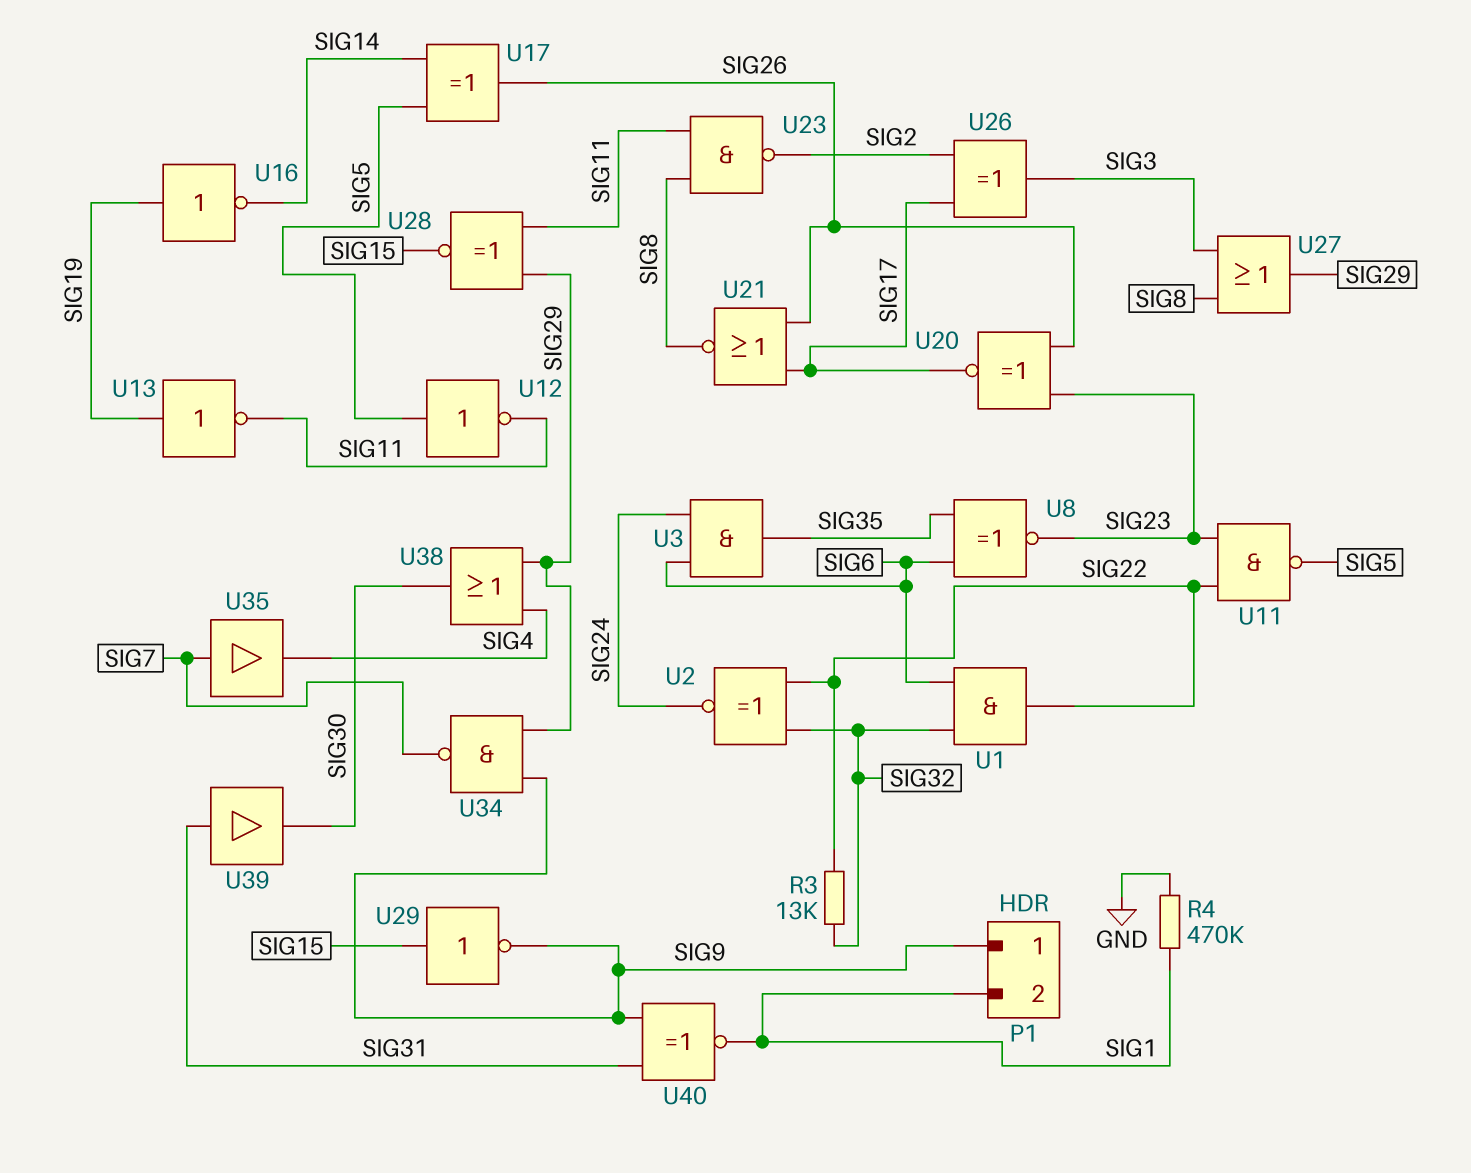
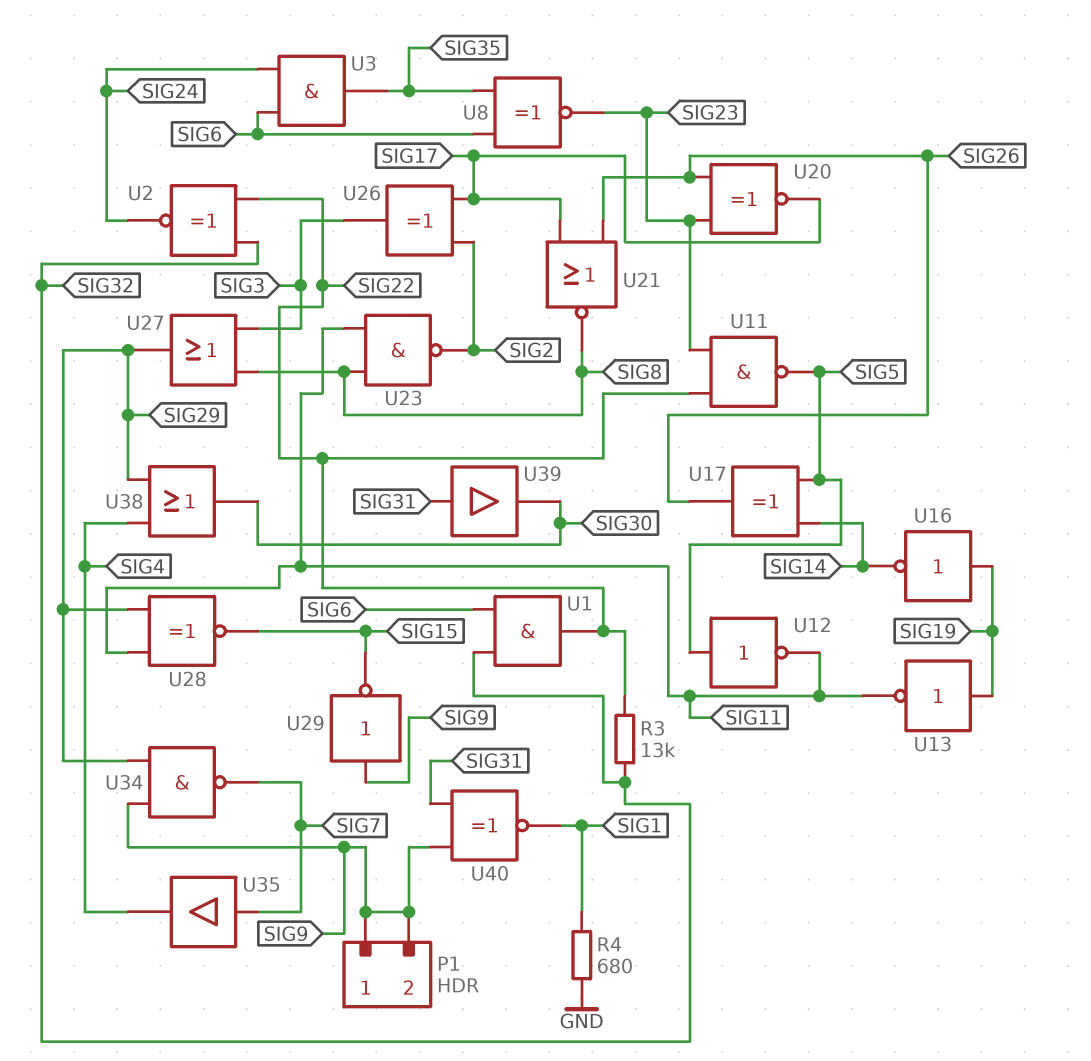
P1 pin 2: SIG1 -> SIG9
R4: 470k (GND, SIG1) -> 680 (GND, SIG1)
U29: NOT (in SIG15, out SIG9) -> NOT (in SIG9, out SIG15)

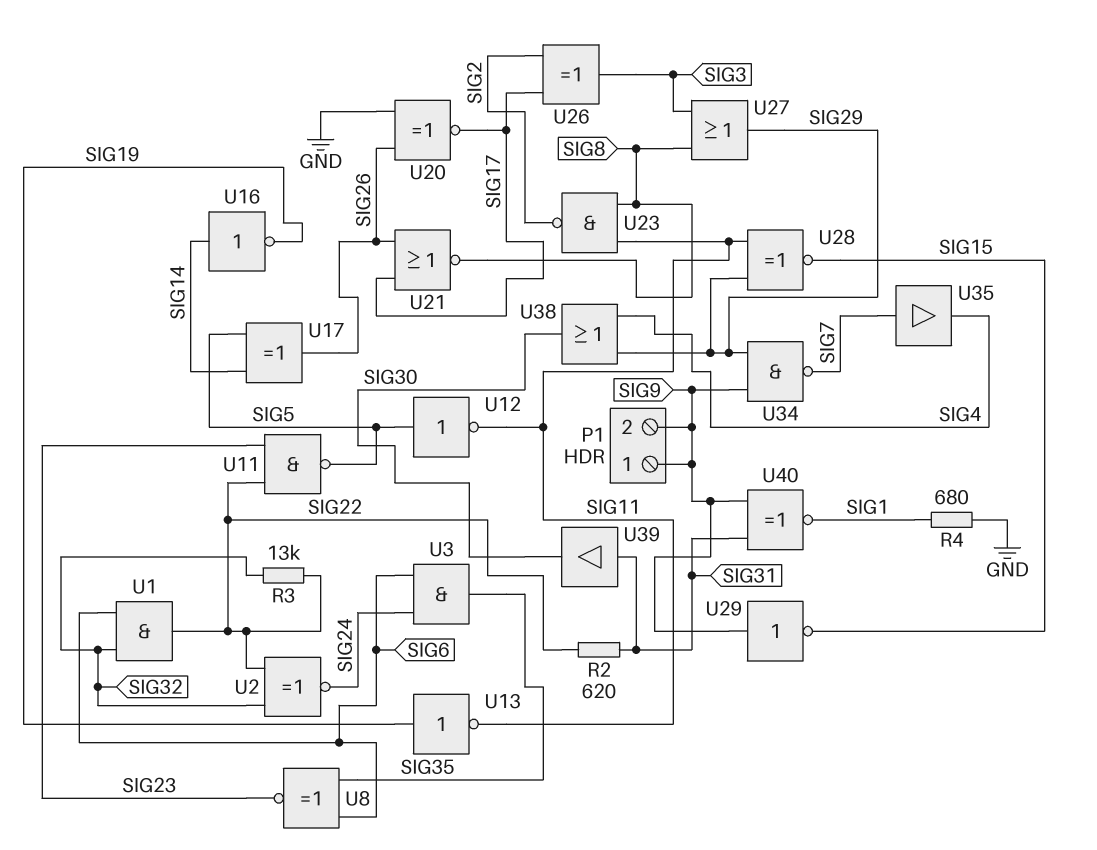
R2: none -> 620 (SIG22, SIG31)
U16: NOT (in SIG19, out SIG14) -> NOT (in SIG14, out SIG19)
U20: XNOR (in SIG23, in SIG26, out SIG17) -> XNOR (in GND, in SIG26, out SIG17)

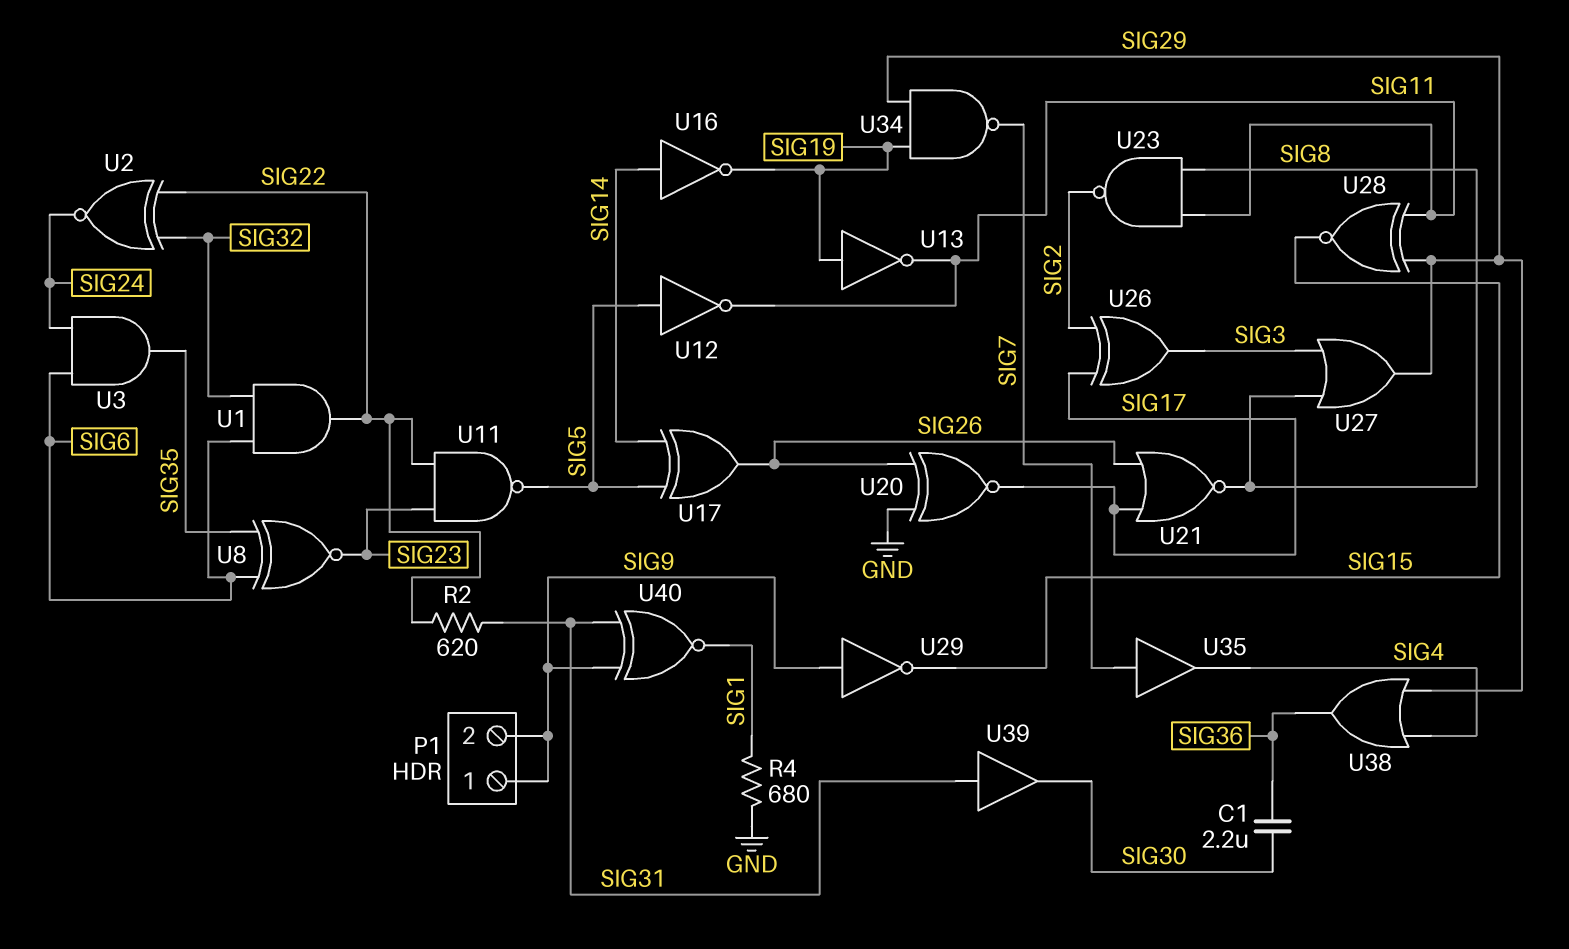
C1: none -> 2.2uF (SIG30, SIG36)
R3: 13k (SIG22, SIG32) -> none
U34: NAND (in SIG9, in SIG29, out SIG7) -> NAND (in SIG19, in SIG29, out SIG7)
U38: OR (in SIG4, in SIG29, out SIG30) -> OR (in SIG4, in SIG29, out SIG36)

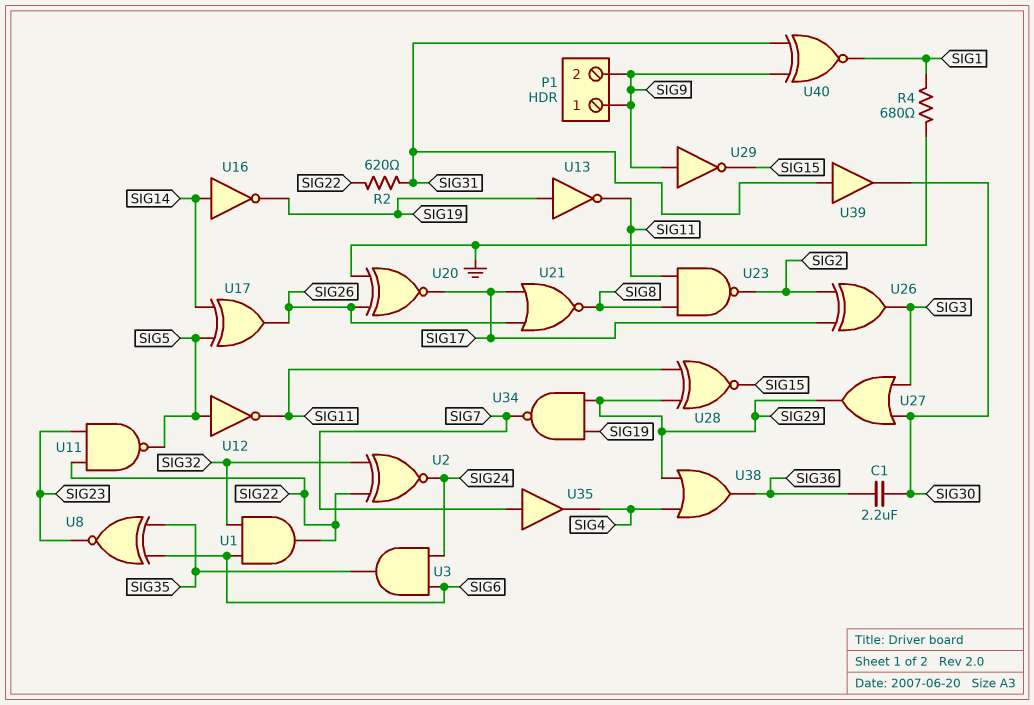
U27: OR (in SIG3, in SIG8, out SIG29) -> OR (in SIG3, in SIG30, out SIG29)

